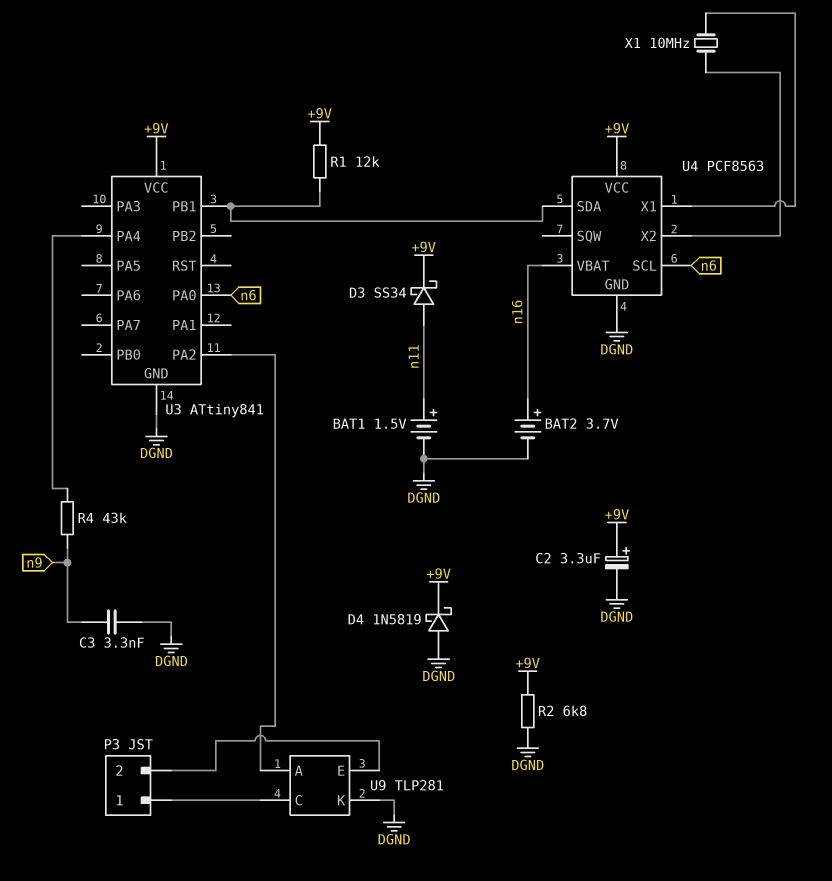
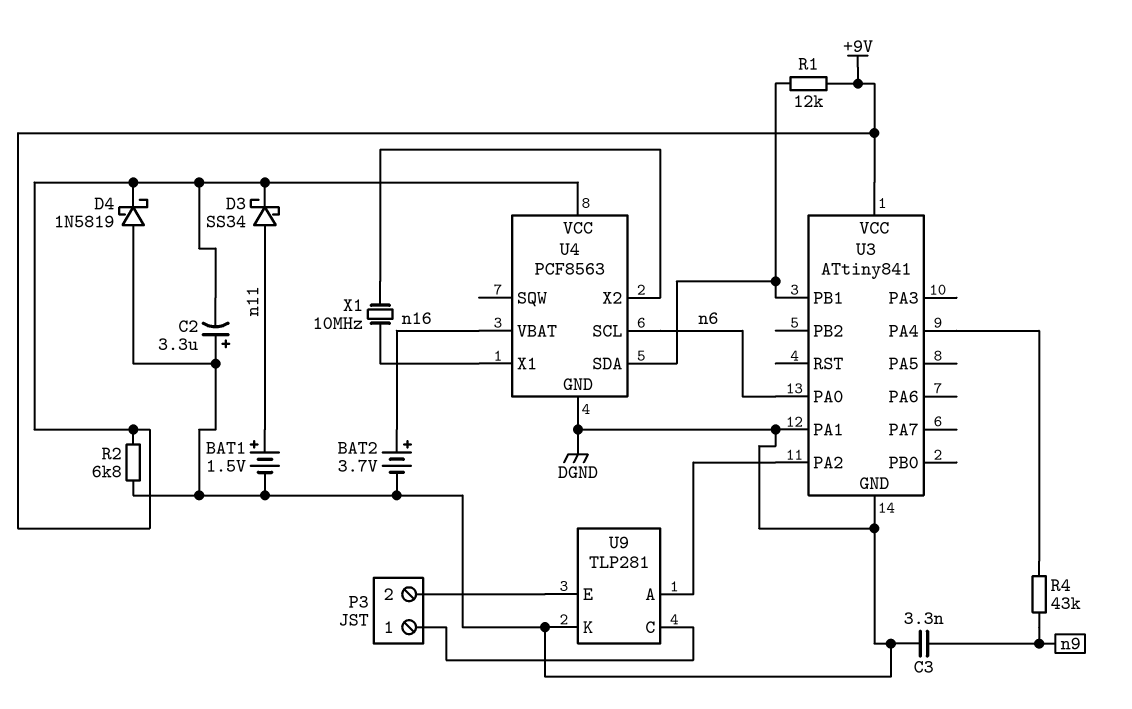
C2: 3.3uF (plus +9V, minus DGND) -> 3.3uF (plus DGND, minus +9V)
U3 pin PA1: none -> DGND

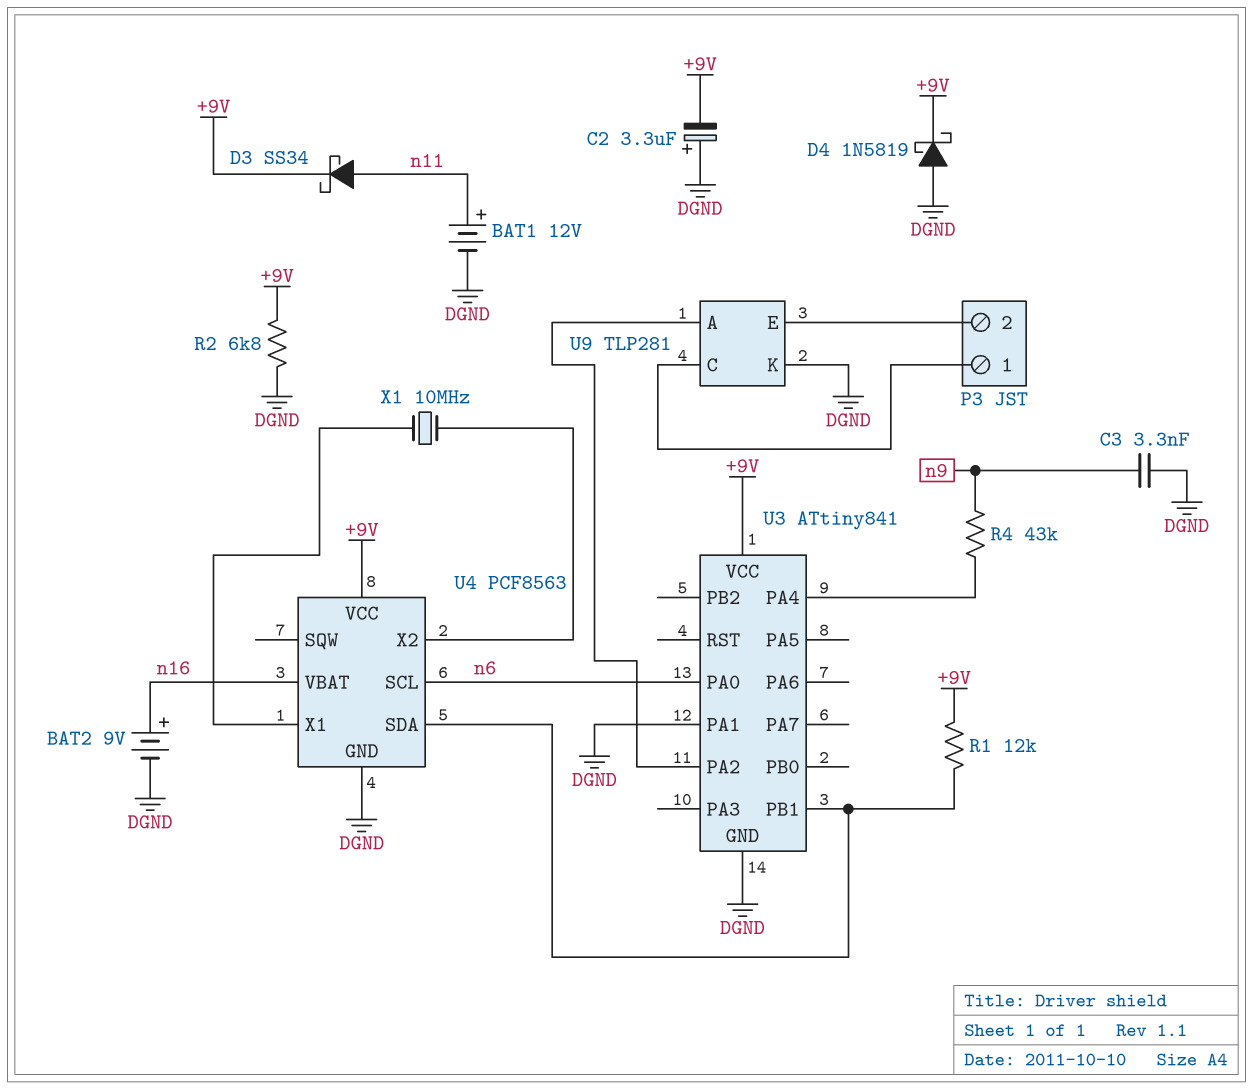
BAT1: 1.5V (plus n11, minus DGND) -> 12V (plus n11, minus DGND)
BAT2: 3.7V (plus n16, minus DGND) -> 9V (plus n16, minus DGND)

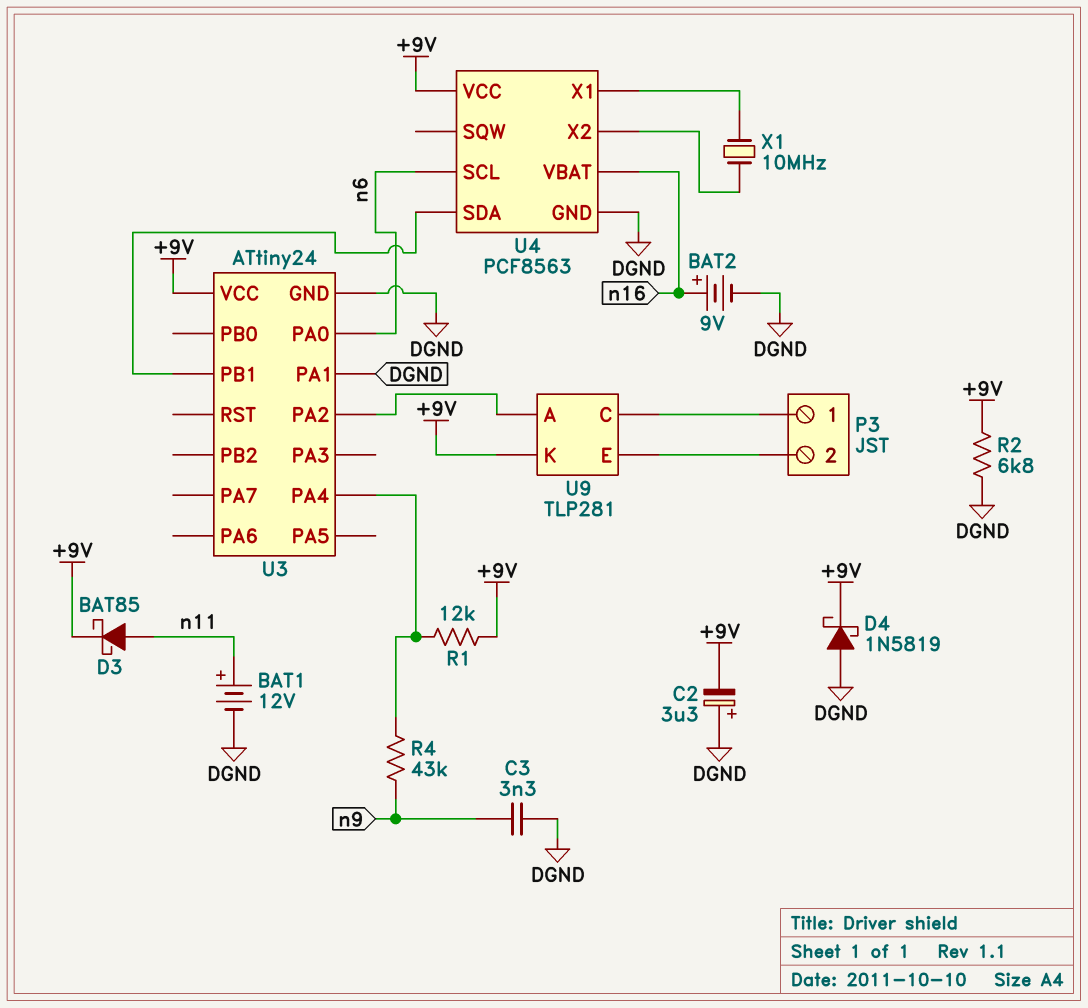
D3: schottky SS34 (A n11, K +9V) -> schottky BAT85 (A n11, K +9V)
R1: 12k (+9V, U3/PB1) -> 12k (+9V, U3/PA4)
U3: ATtiny841 -> ATtiny24
U9 pin K: DGND -> +9V

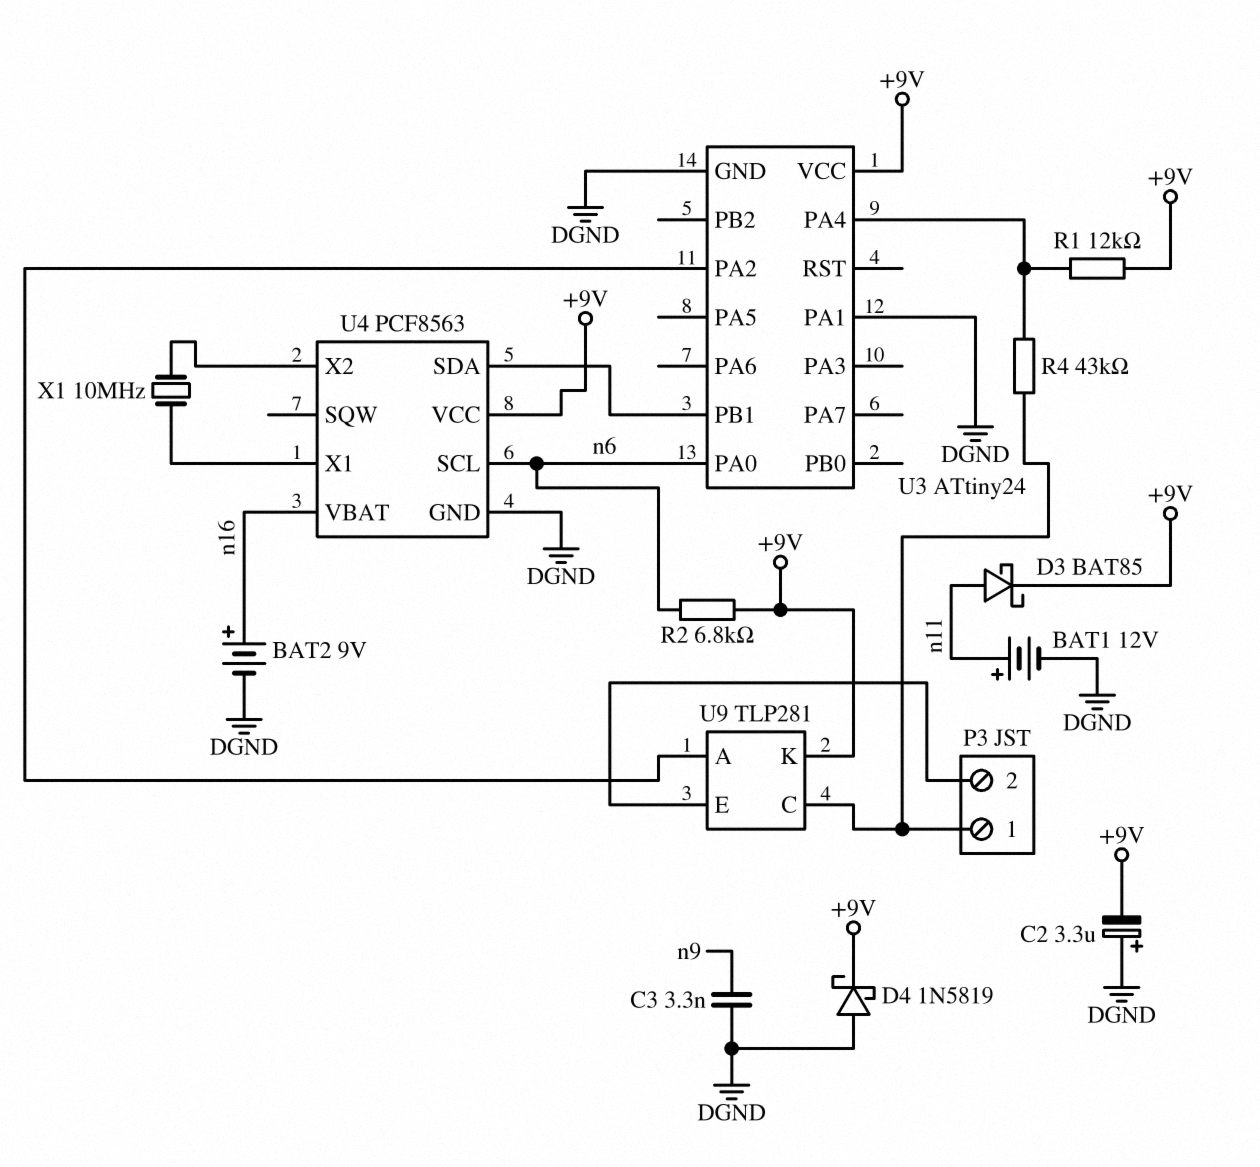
R2: 6.8k (+9V, DGND) -> 6.8k (+9V, n6)
R4: 43k (U3/PA4, n9) -> 43k (P3/1, U3/PA4)

